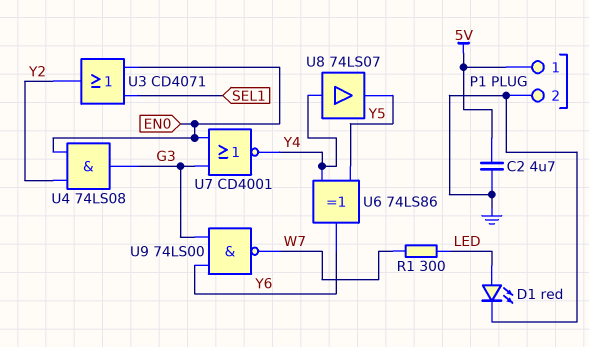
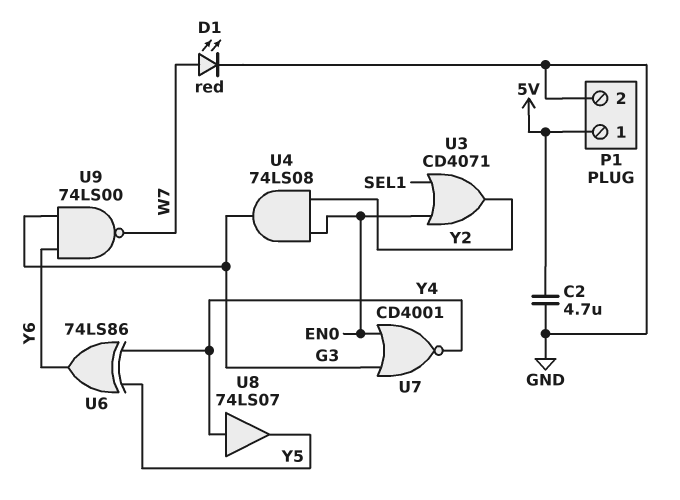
D1: LED red (A LED, K GND) -> LED red (A W7, K GND)
R1: 300 (LED, W7) -> none

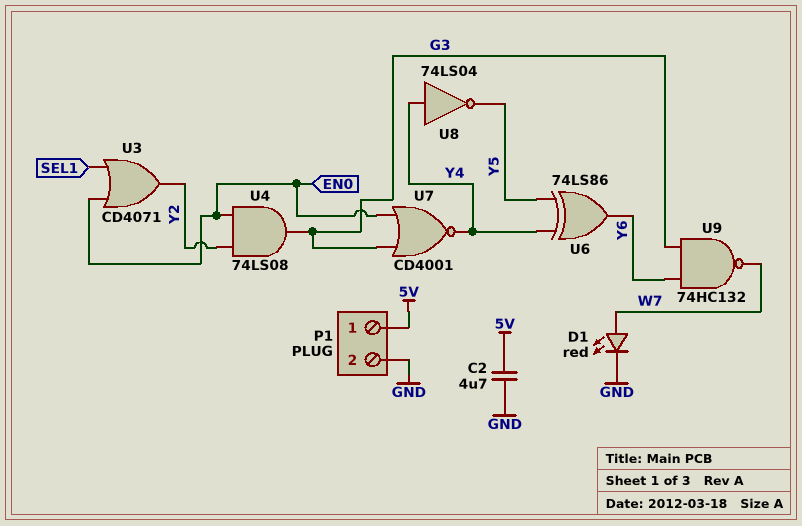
U8: buffer 74LS07 (in Y4, out Y5) -> NOT 74LS04 (in Y4, out Y5)
U9: NAND 74LS00 (in G3, in Y6, out W7) -> NAND 74HC132 (in G3, in Y6, out W7)

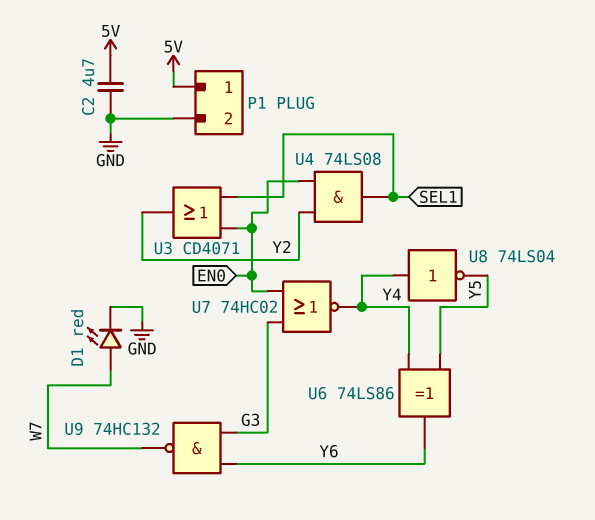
U4: AND 74LS08 (in EN0, in Y2, out G3) -> AND 74LS08 (in EN0, in Y2, out SEL1)
U7: NOR CD4001 (in EN0, in G3, out Y4) -> NOR 74HC02 (in EN0, in G3, out Y4)

